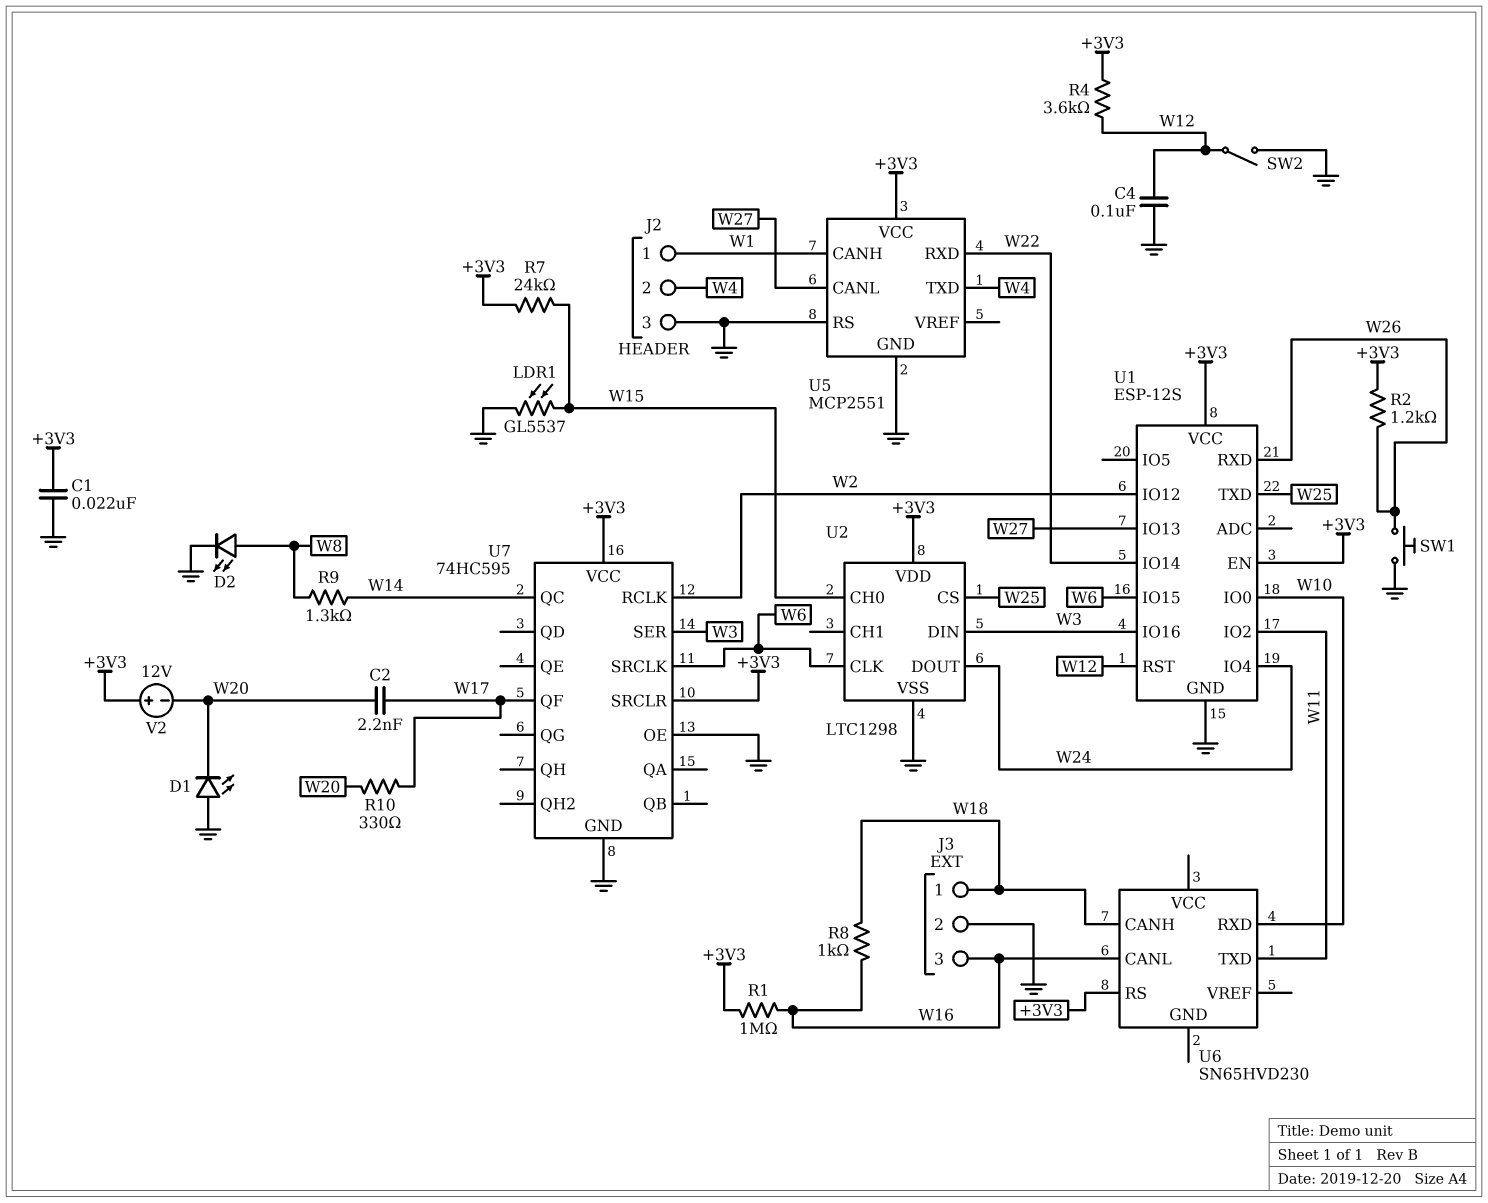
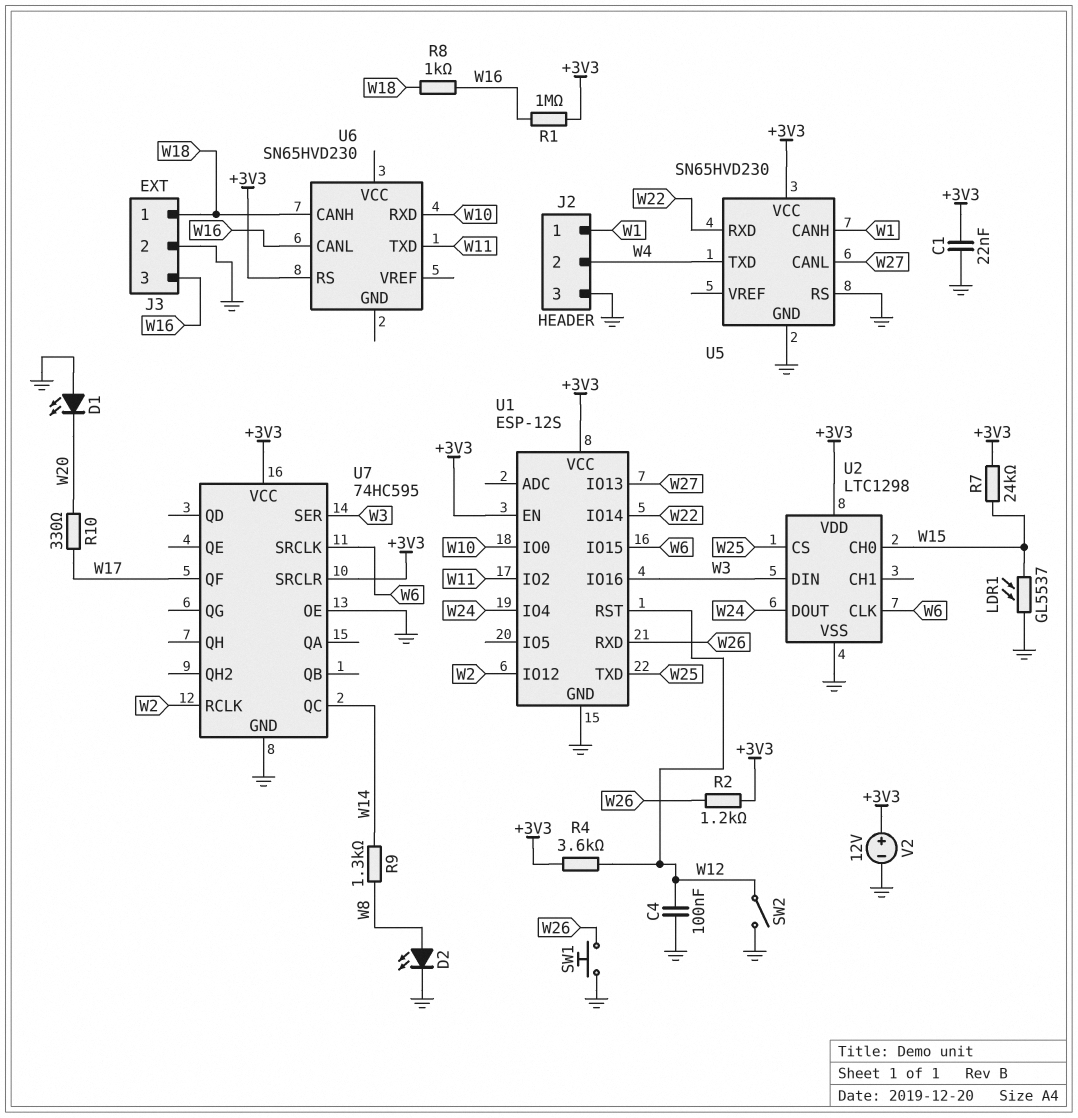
C2: 2.2nF (W17, W20) -> none
U5: MCP2551 -> SN65HVD230
V2: 12V (plus +3V3, minus W20) -> 12V (plus +3V3, minus GND)

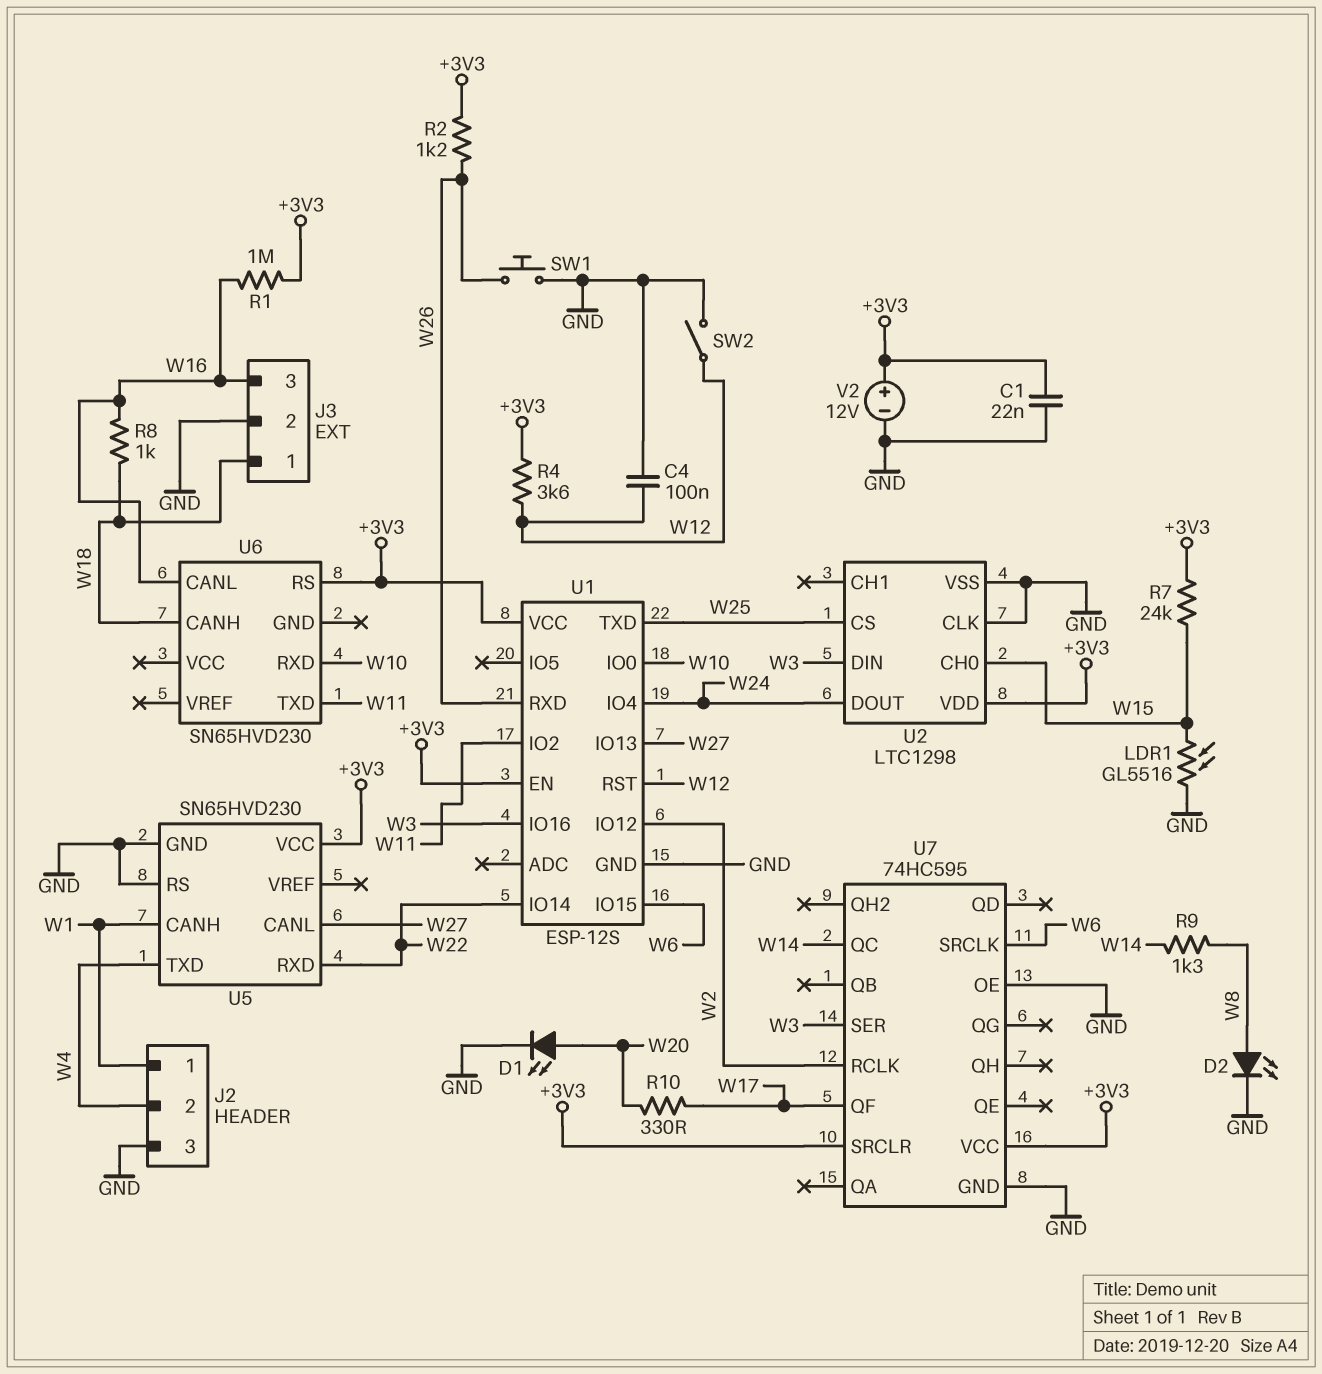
D1: LED (A GND, K W20) -> LED (A W20, K GND)
LDR1: GL5537 (GND, W15) -> GL5516 (GND, W15)
U2 pin CLK: W6 -> GND

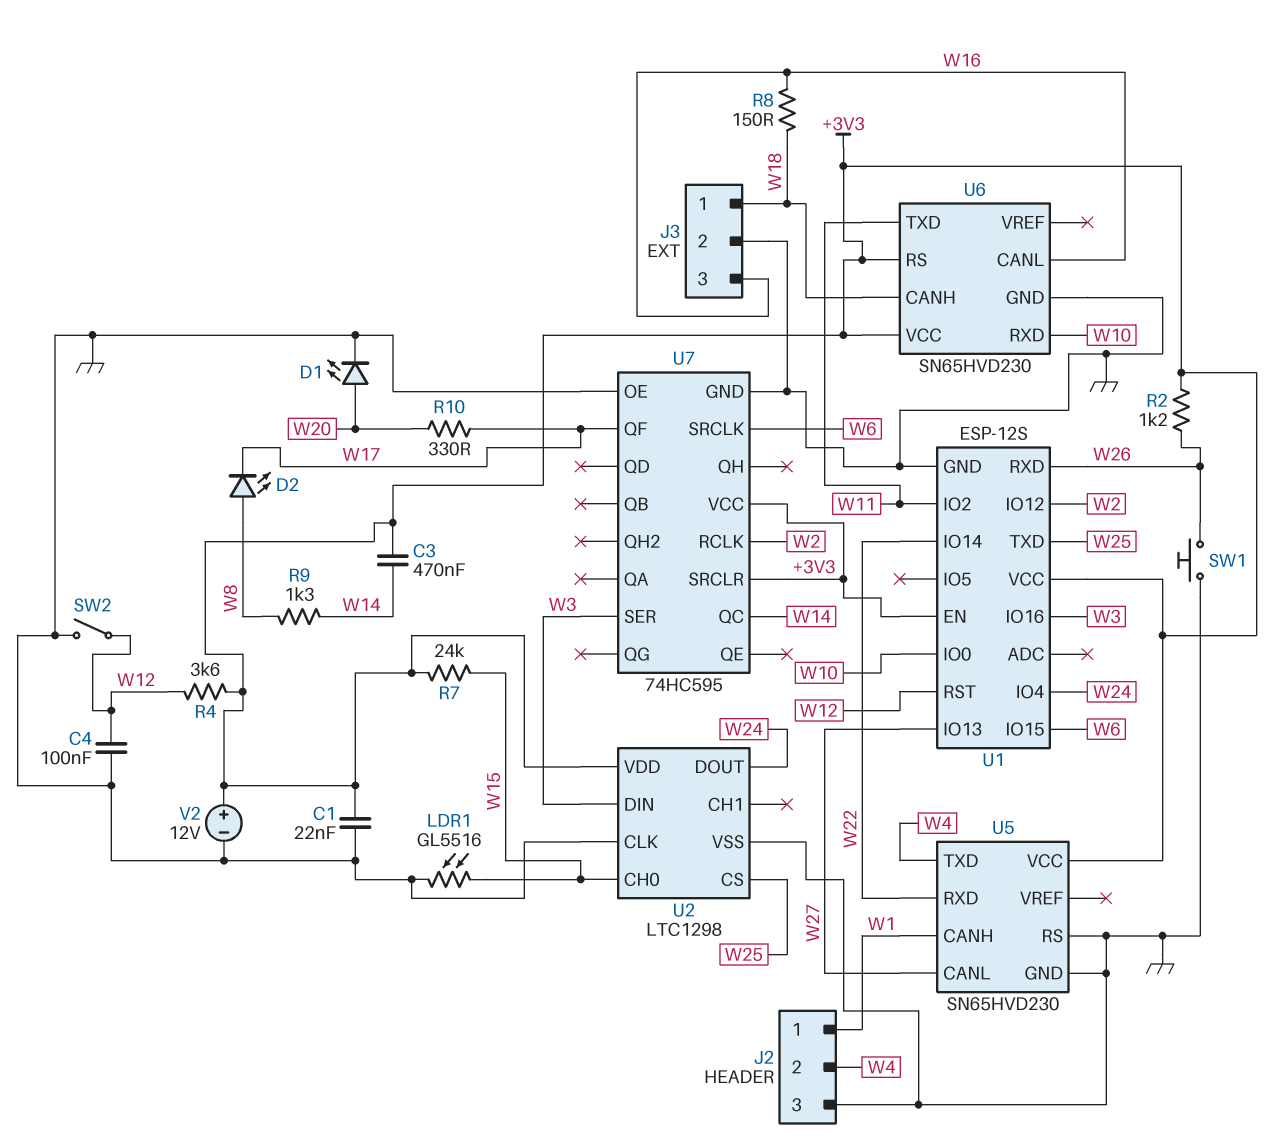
C3: none -> 470nF (+3V3, W14)
D2: LED (A W8, K GND) -> LED (A W8, K W17)
R1: 1M (+3V3, W16) -> none
R8: 1k (W16, W18) -> 150 (W16, W18)
U6 pin GND: none -> GND
U6 pin VCC: none -> +3V3

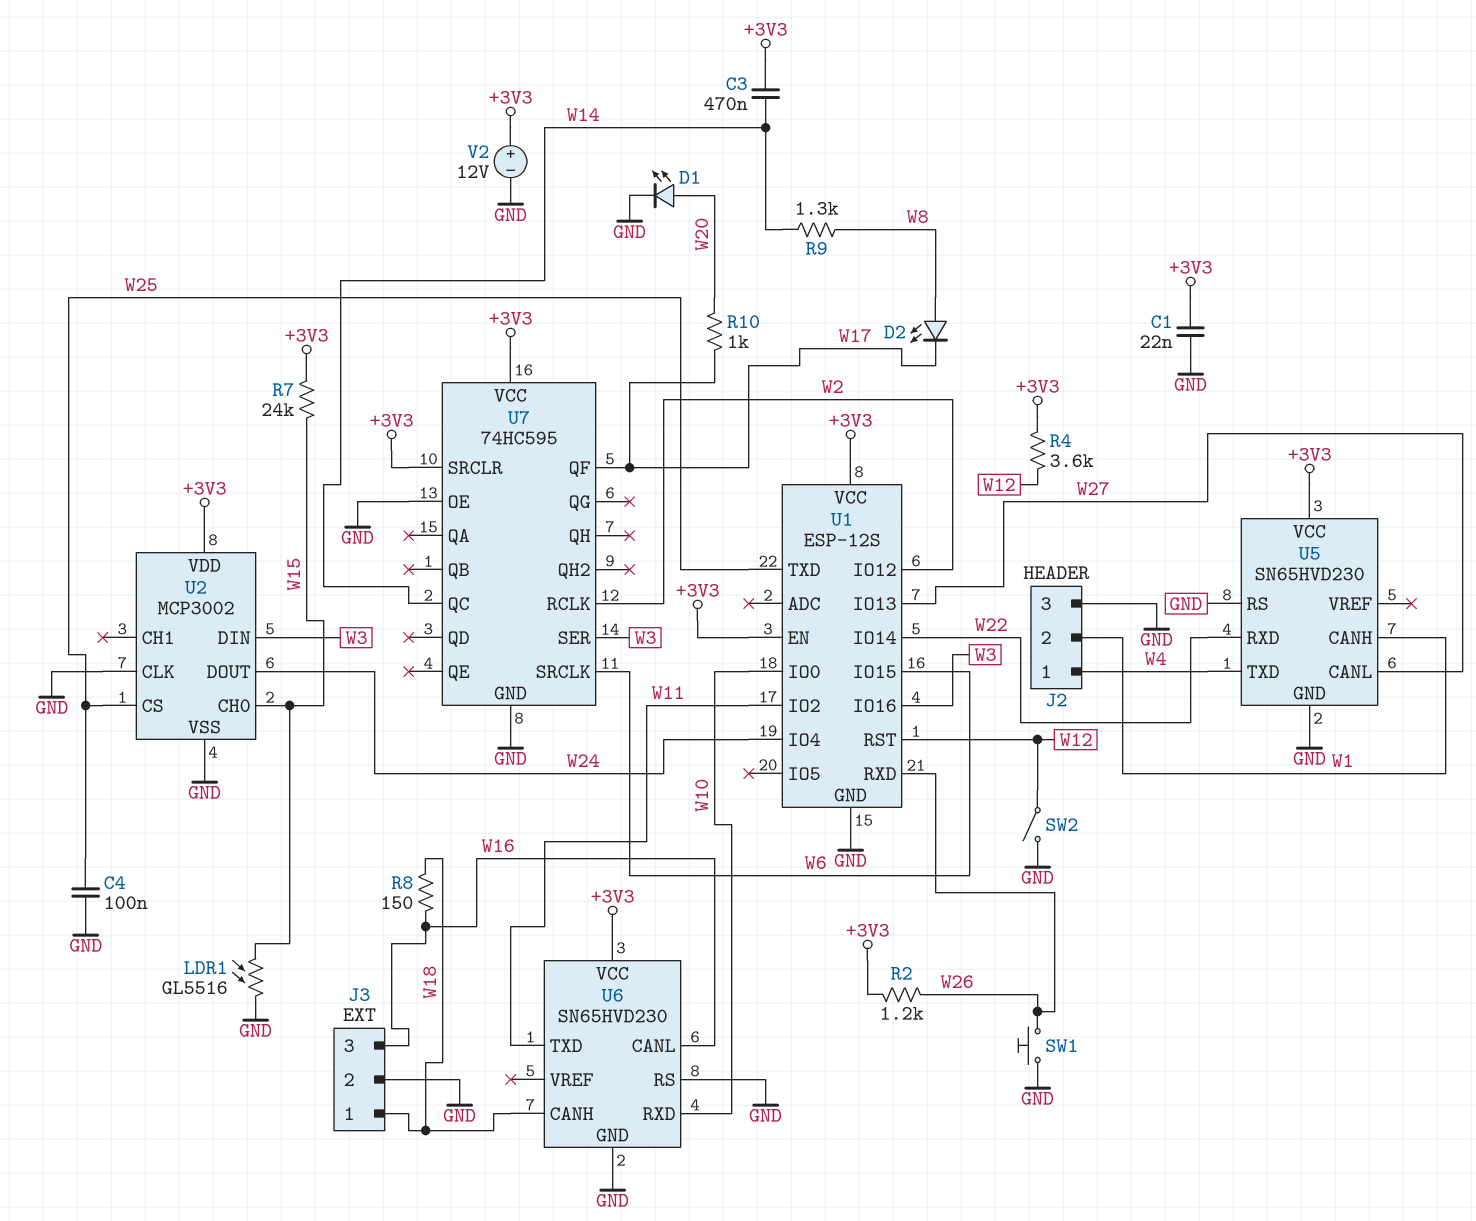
C4: 100nF (GND, W12) -> 100nF (GND, W25)
J2 pin 1: W1 -> W4
J2 pin 2: W4 -> W1
R10: 330 (W17, W20) -> 1k (W17, W20)
U2: LTC1298 -> MCP3002
U6 pin RS: +3V3 -> GND

